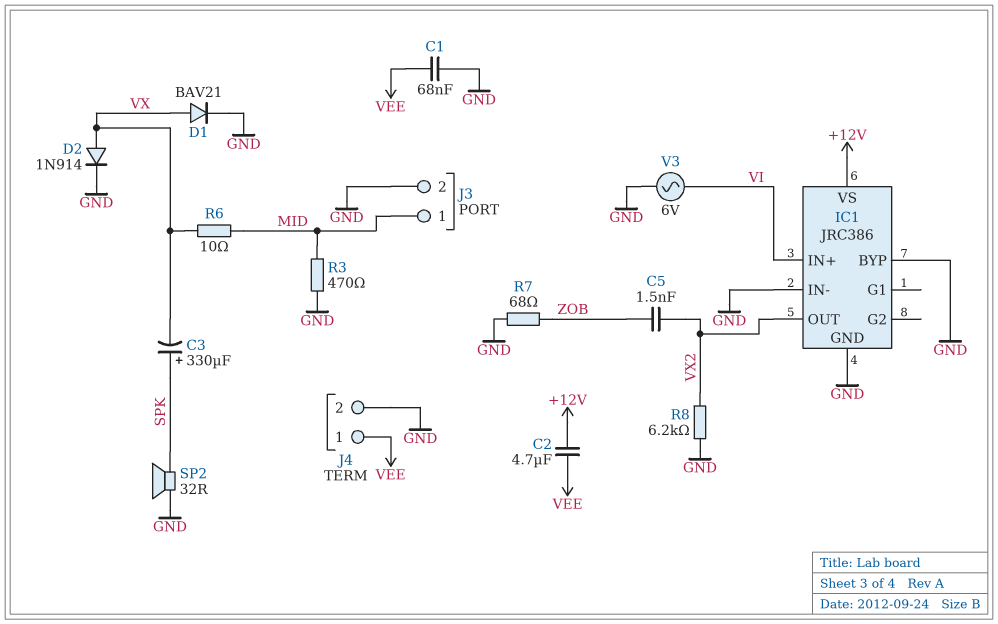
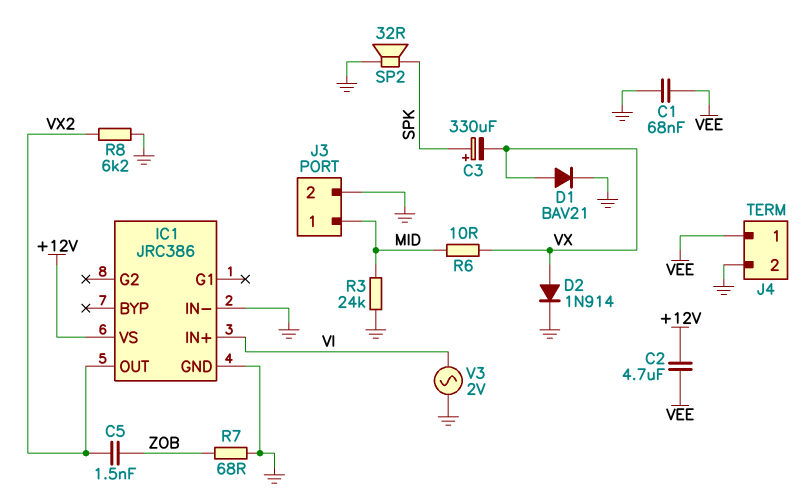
IC1 pin BYP: GND -> none
R3: 470 (GND, MID) -> 24k (GND, MID)
V3: AC 6V (GND, VI) -> AC 2V (GND, VI)

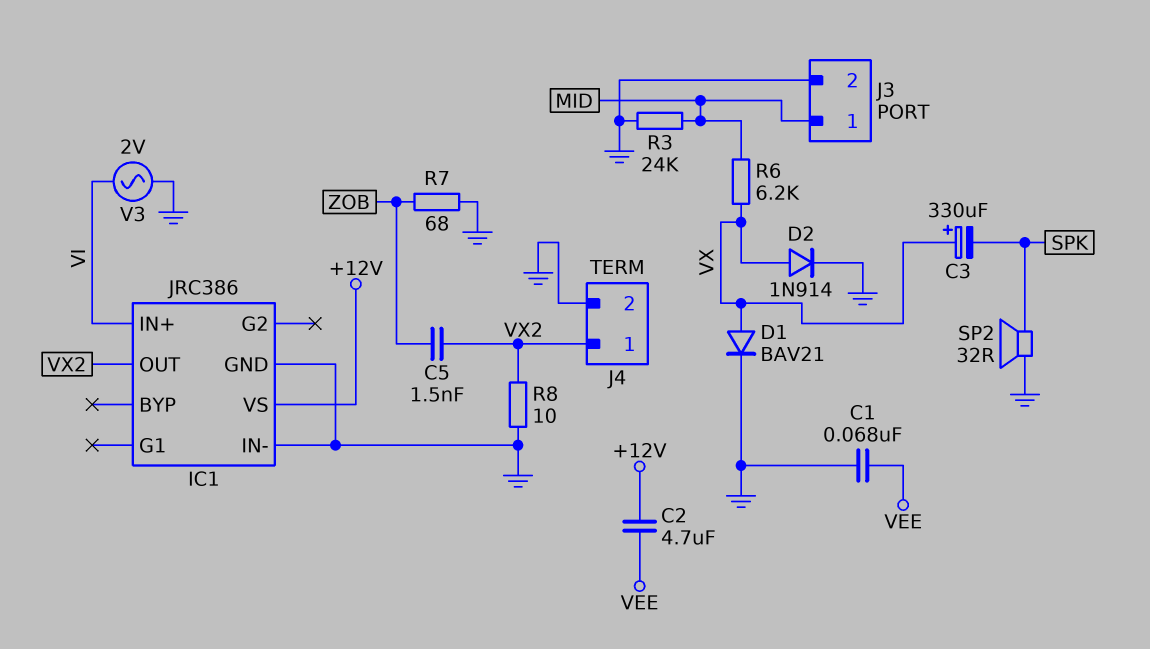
C3: 330uF (plus SPK, minus VX) -> 330uF (plus VX, minus SPK)
J4 pin 1: VEE -> VX2
R6: 10 (MID, VX) -> 6.2k (MID, VX)
R8: 6.2k (GND, VX2) -> 10 (GND, VX2)

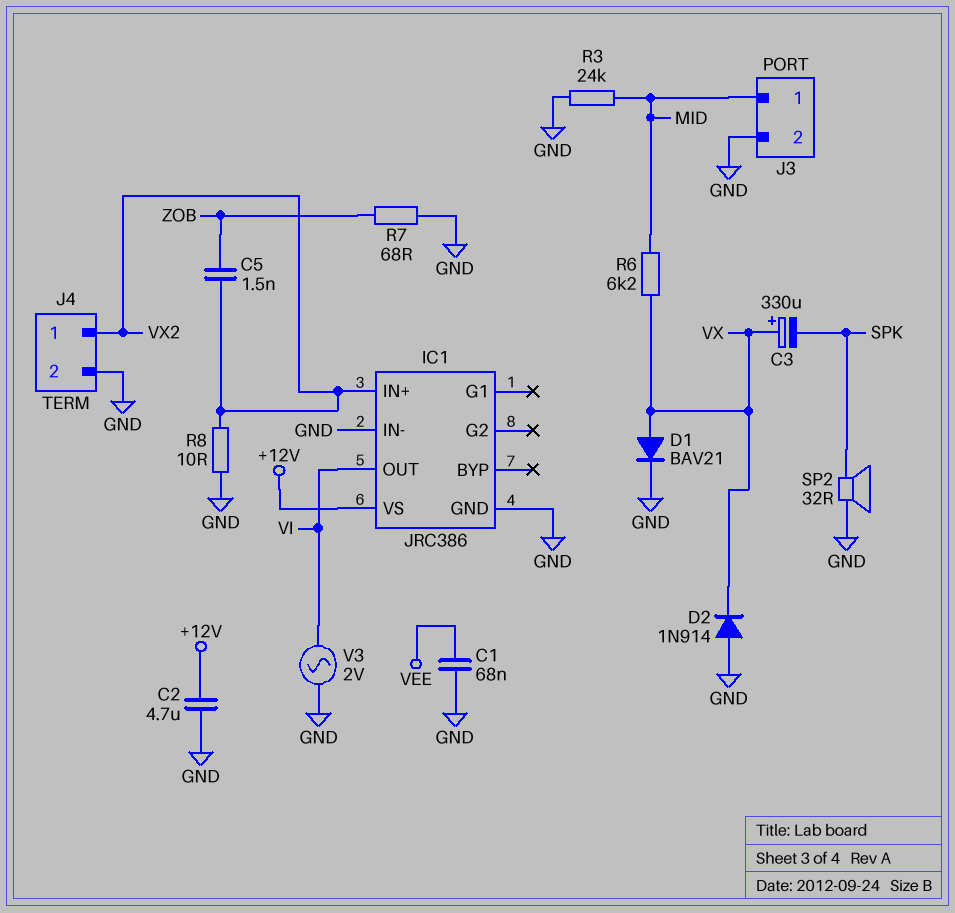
C2: 4.7uF (+12V, VEE) -> 4.7uF (+12V, GND)
D2: diode 1N914 (A VX, K GND) -> diode 1N914 (A GND, K VX)
IC1 pin IN+: VI -> VX2
IC1 pin OUT: VX2 -> VI

